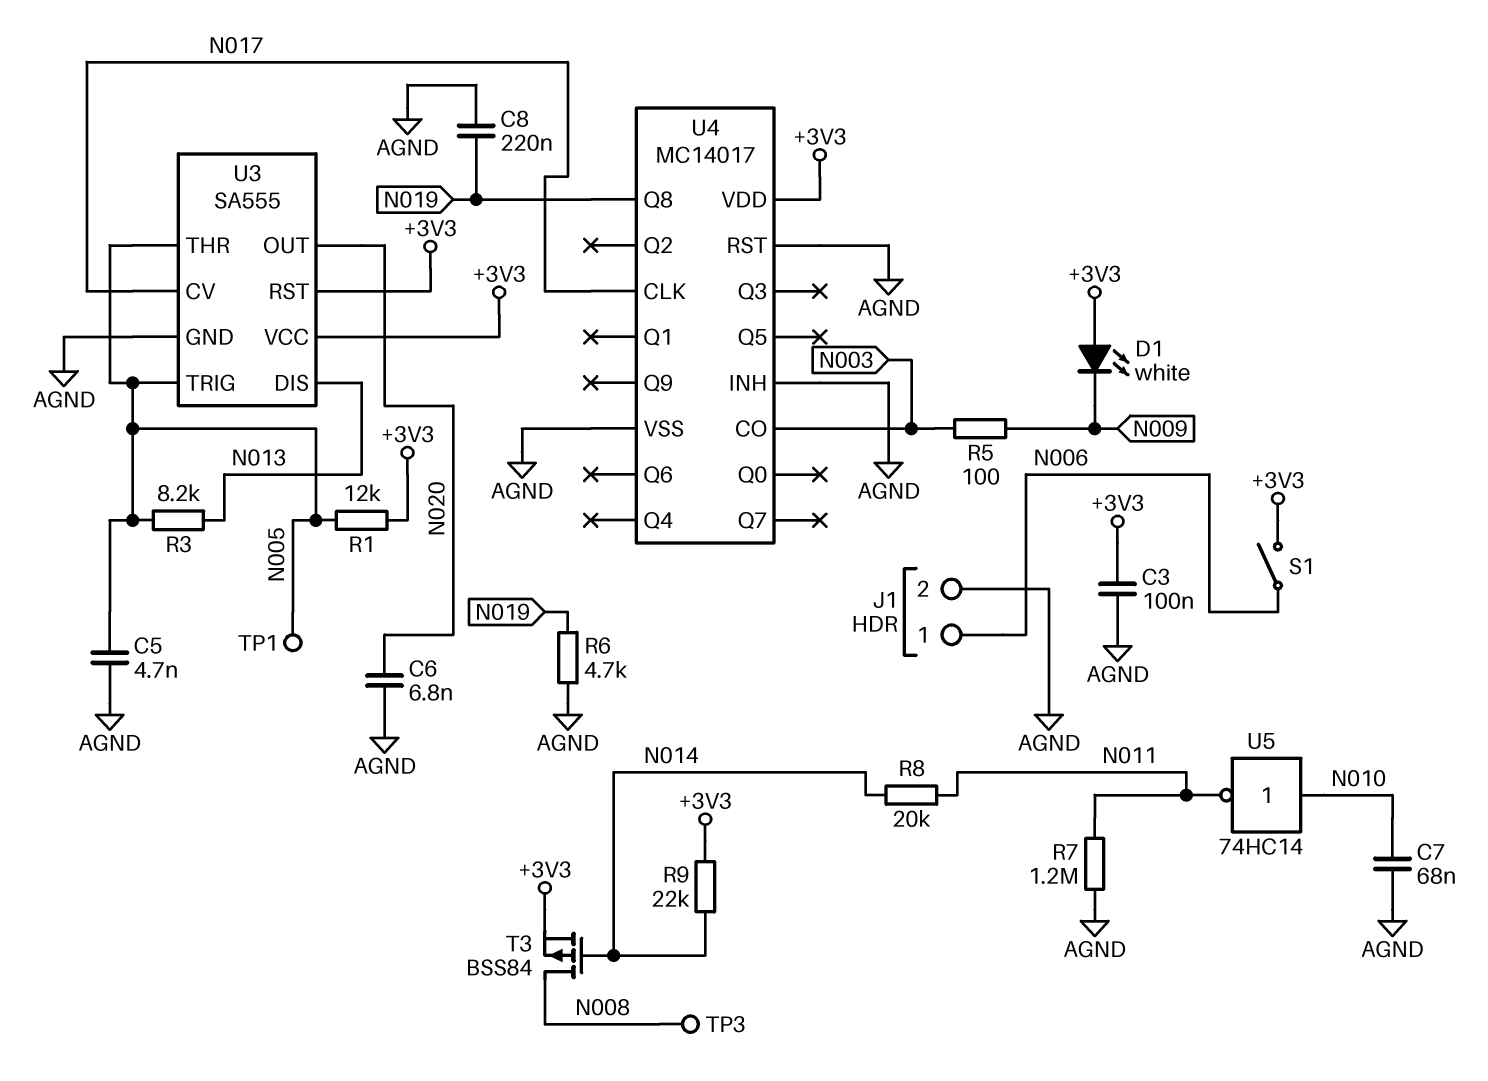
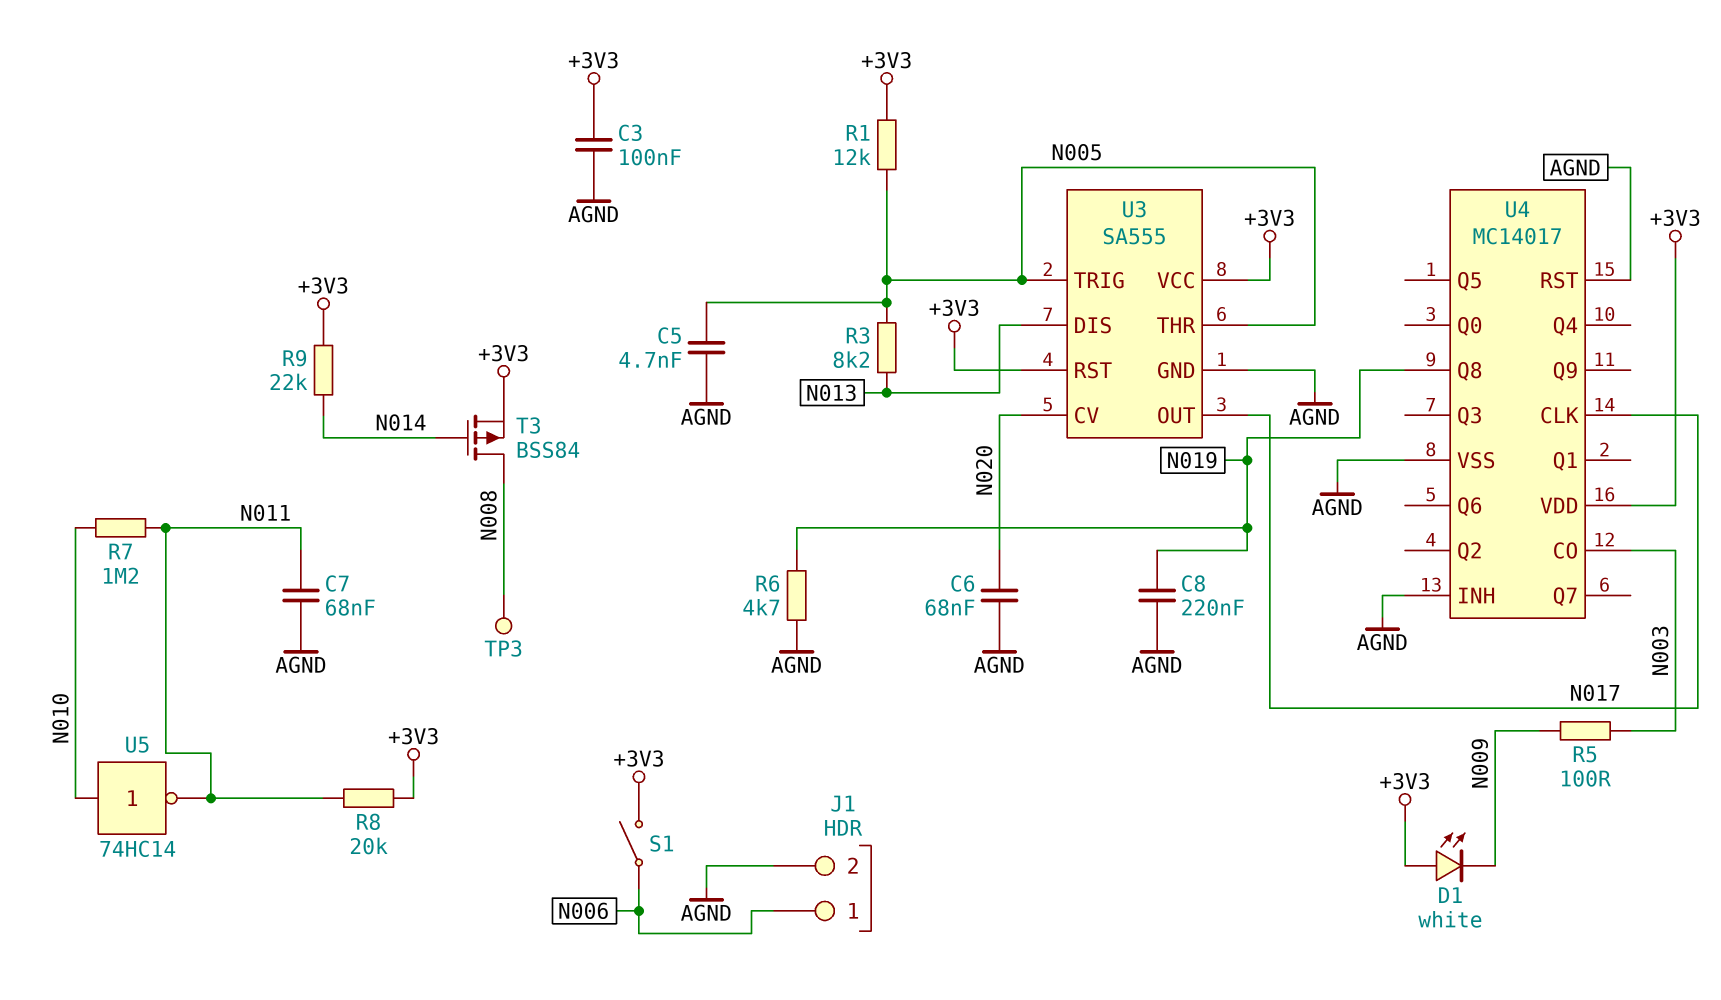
C6: 6.8nF (AGND, N020) -> 68nF (AGND, N020)
C7: 68nF (AGND, N010) -> 68nF (AGND, N011)
R7: 1.2M (AGND, N011) -> 1.2M (N010, N011)
R8: 20k (N011, N014) -> 20k (+3V3, N011)
TP1: test point (N005) -> none
U3 pin CV: N017 -> N020
U3 pin OUT: N020 -> N017

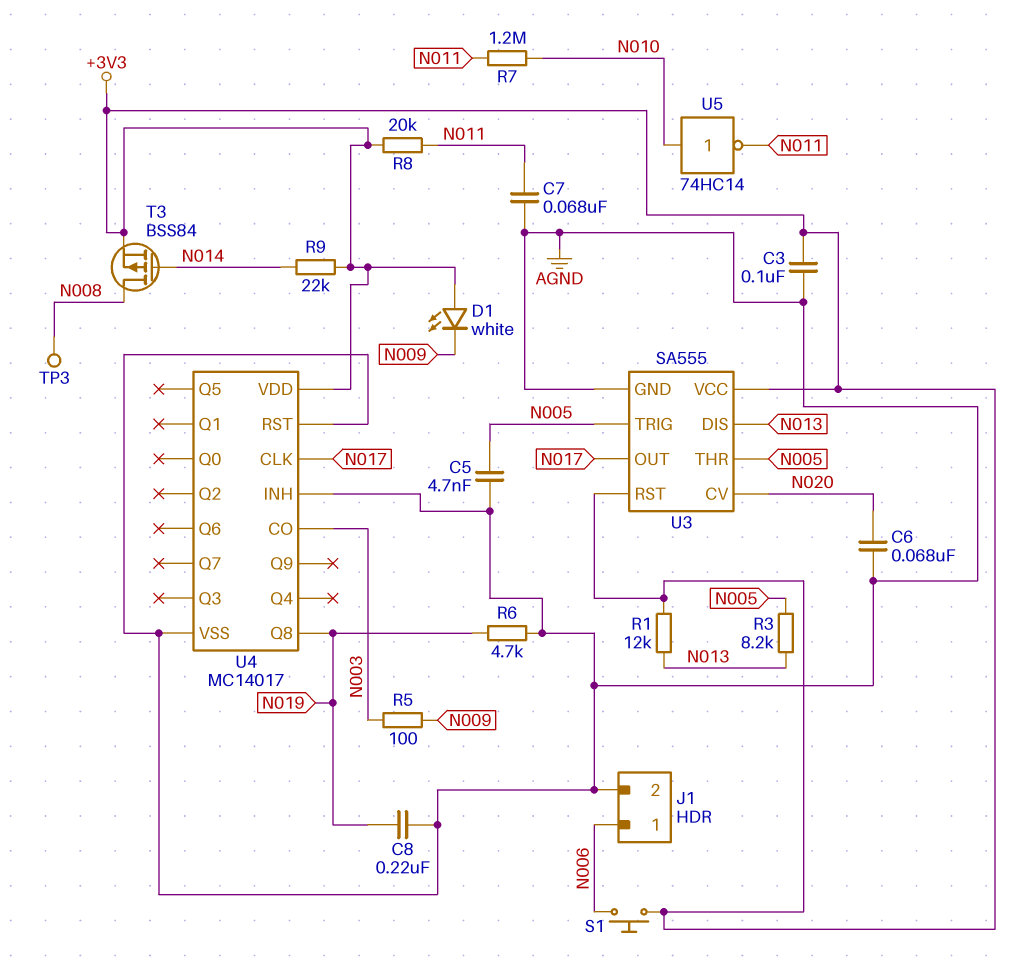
R1: 12k (+3V3, N005) -> 12k (+3V3, N013)
S1: switch (+3V3, N006) -> button (+3V3, N006)

